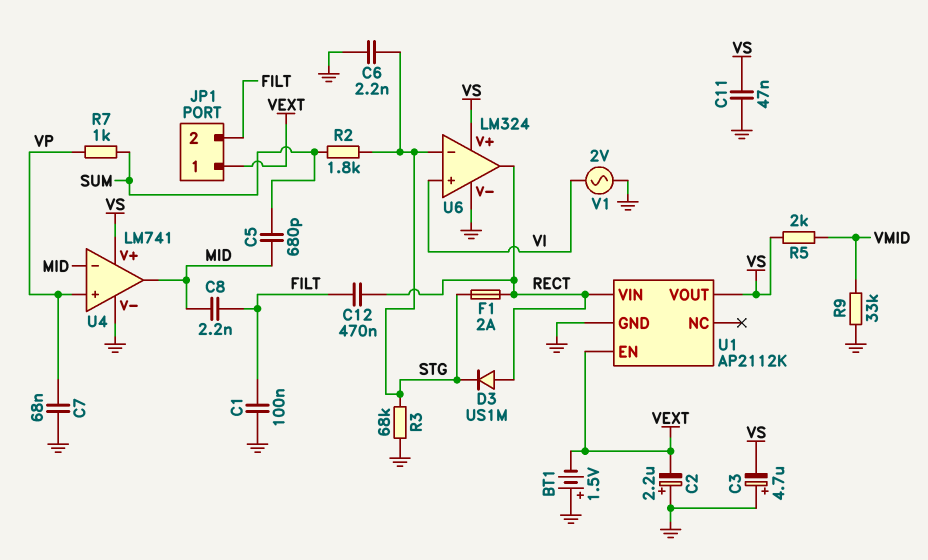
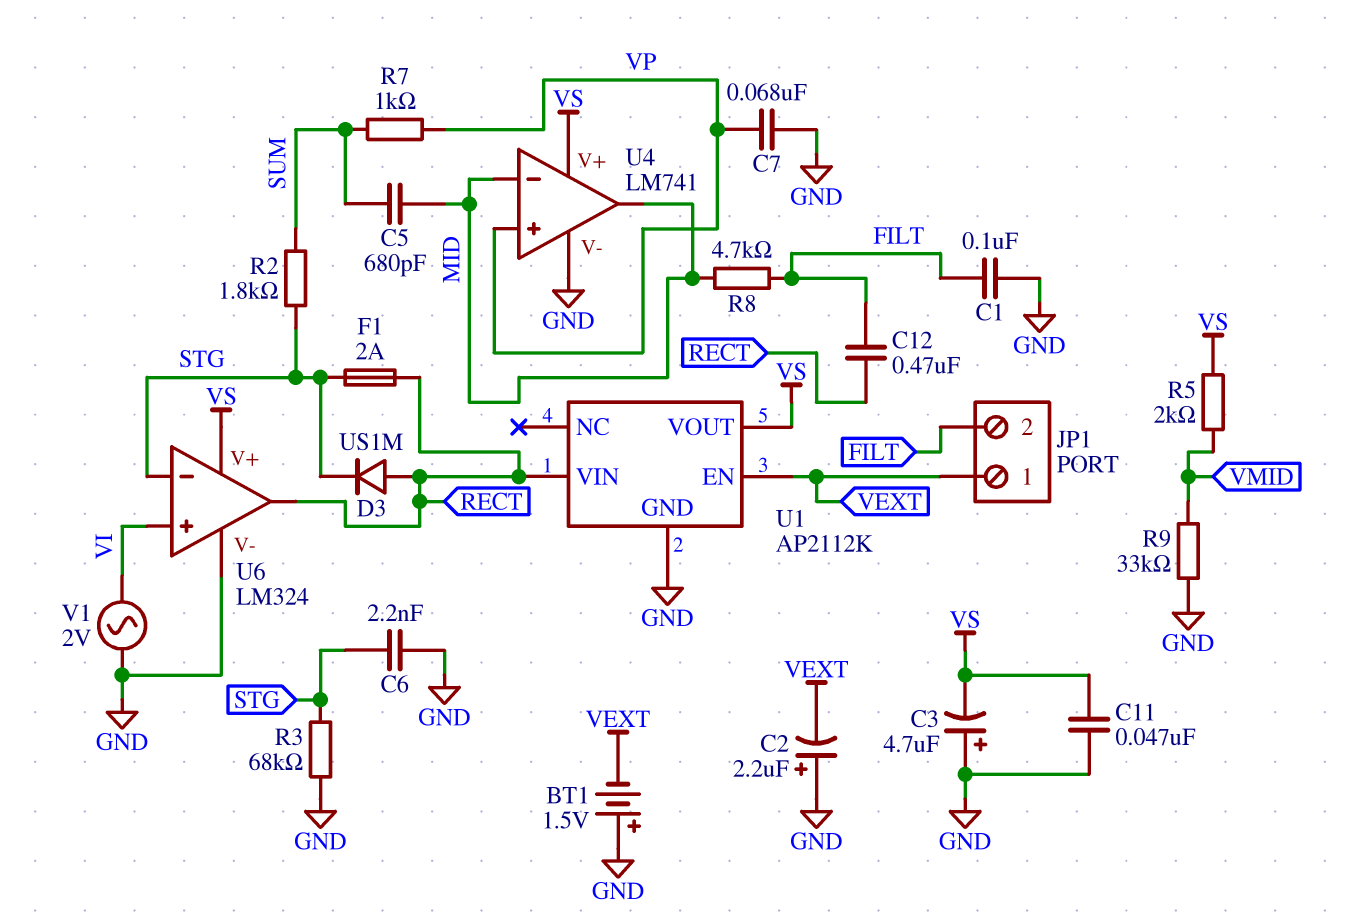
C8: 2.2nF (FILT, MID) -> none
R8: none -> 4.7k (FILT, MID)

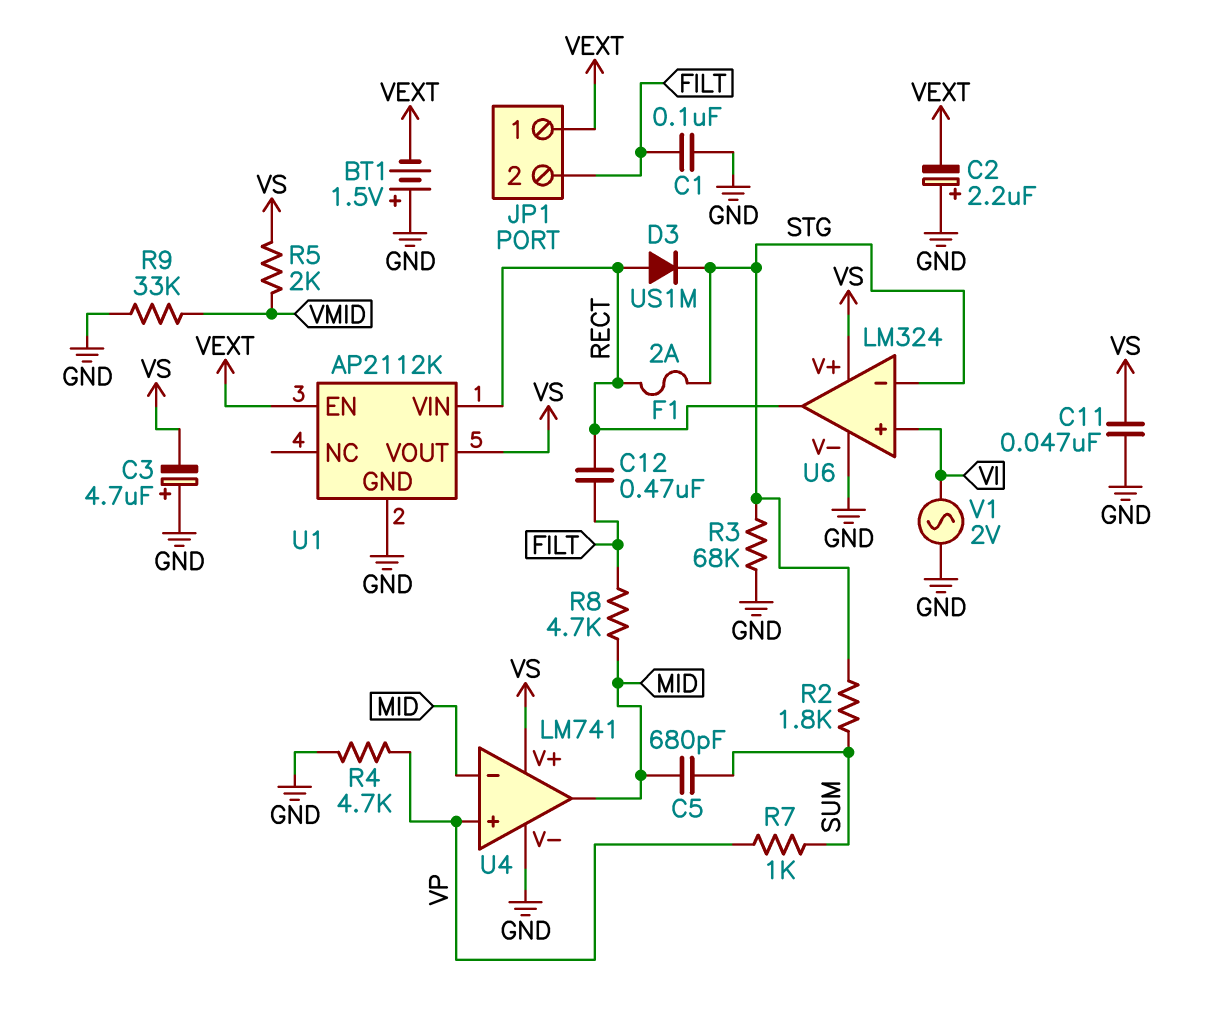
C6: 2.2nF (GND, STG) -> none
C7: 68nF (GND, VP) -> none
R4: none -> 4.7k (GND, VP)

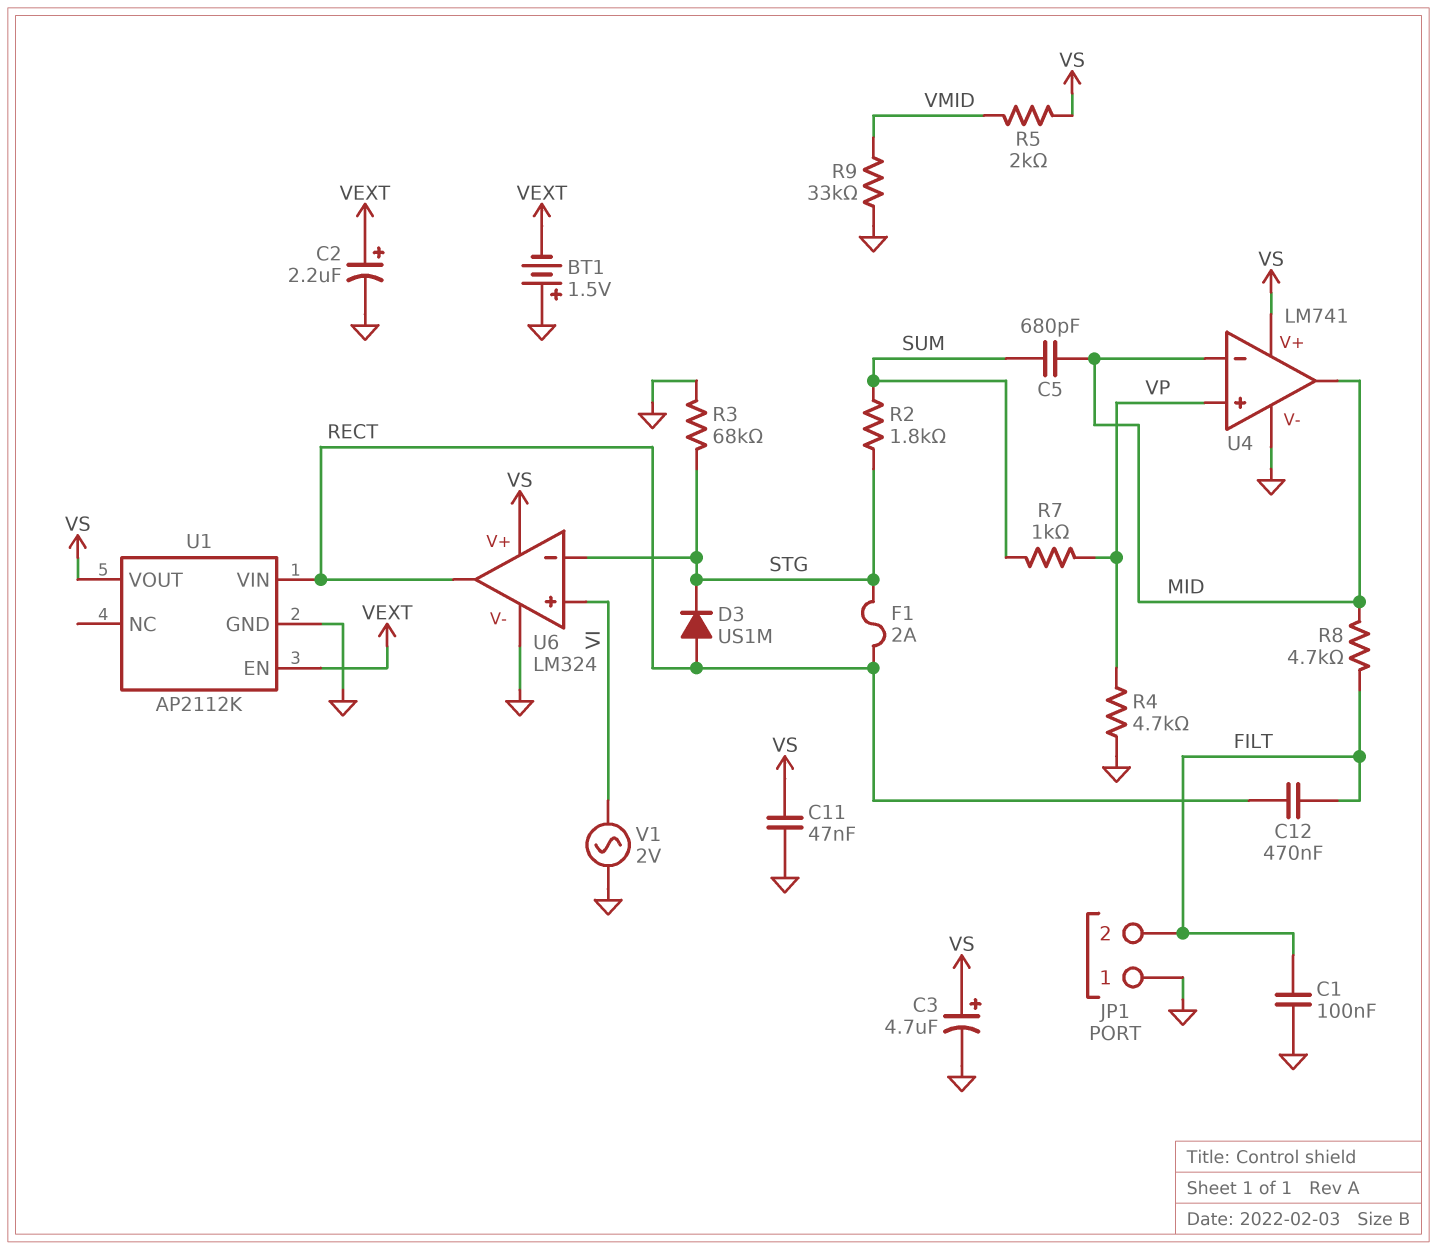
C2: 2.2uF (plus GND, minus VEXT) -> 2.2uF (plus VEXT, minus GND)
C3: 4.7uF (plus GND, minus VS) -> 4.7uF (plus VS, minus GND)
JP1 pin 1: VEXT -> GND

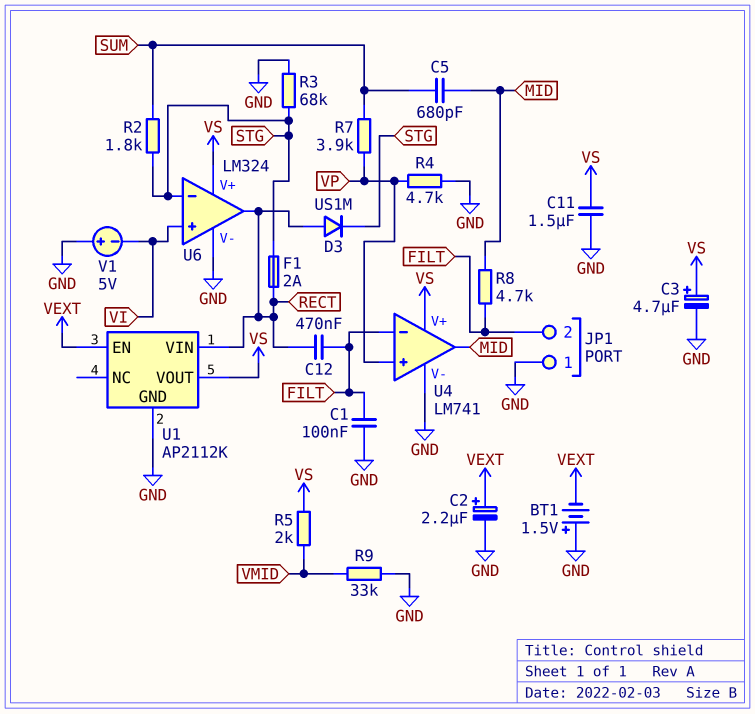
C11: 47nF (GND, VS) -> 1.5uF (GND, VS)
R7: 1k (SUM, VP) -> 3.9k (SUM, VP)
U4 pin in-: MID -> FILT
V1: AC 2V (GND, VI) -> 5V (plus GND, minus VI)

